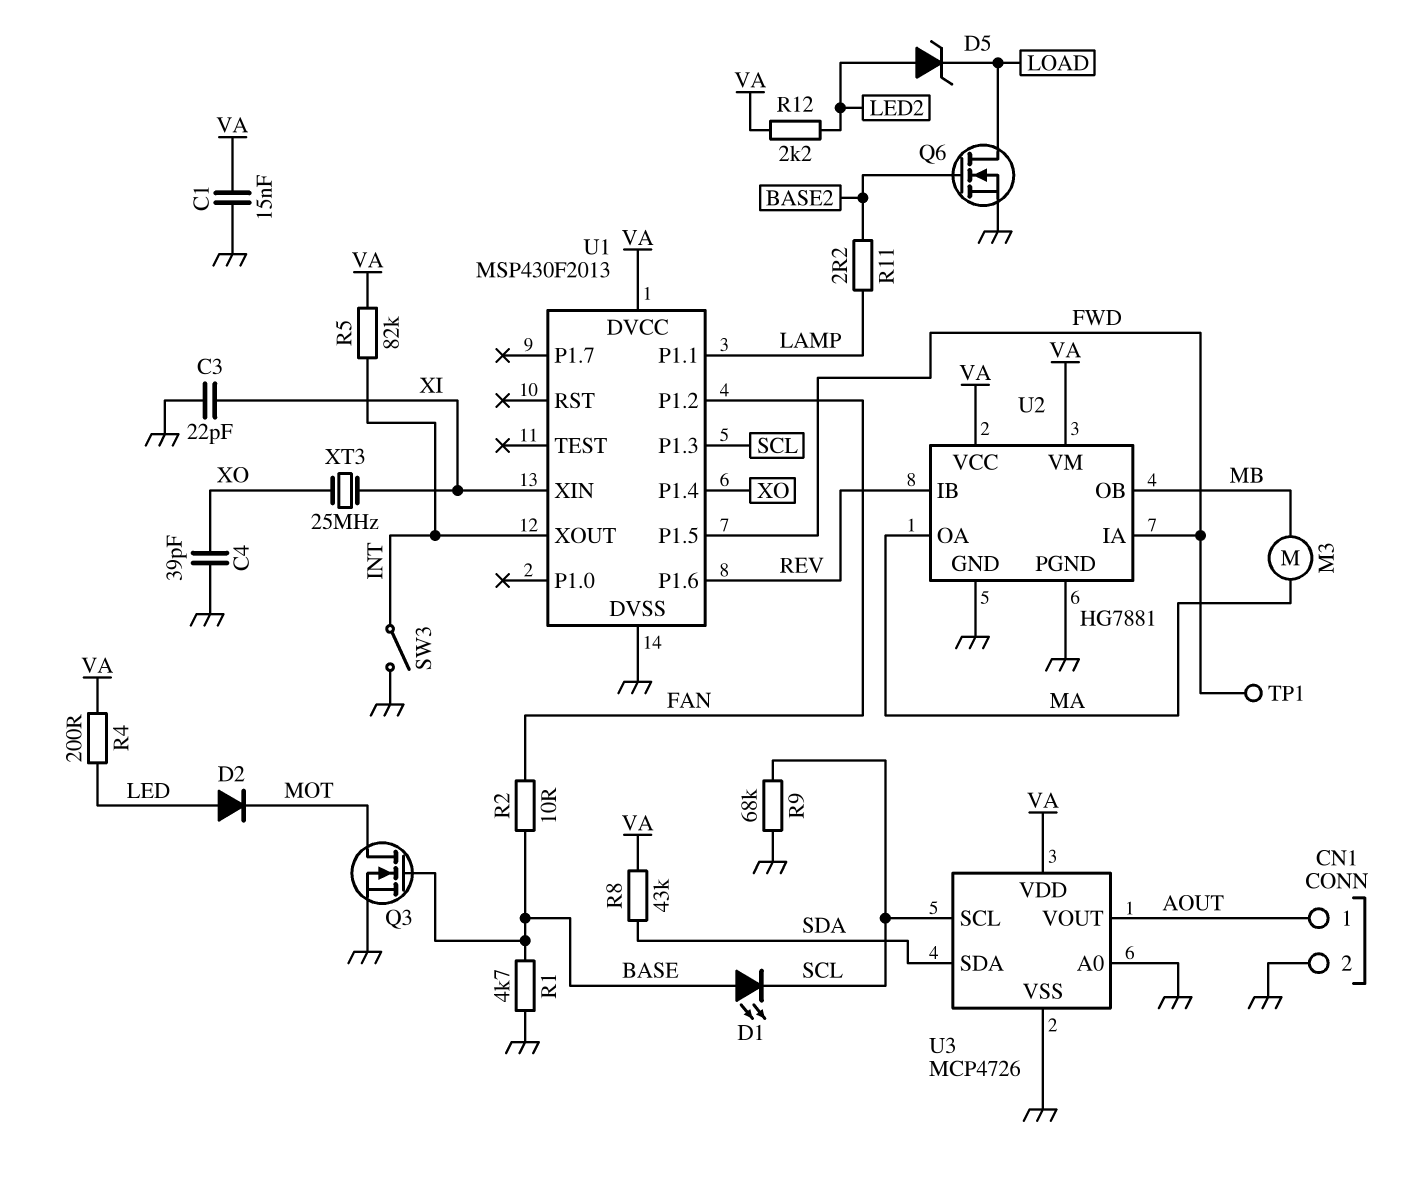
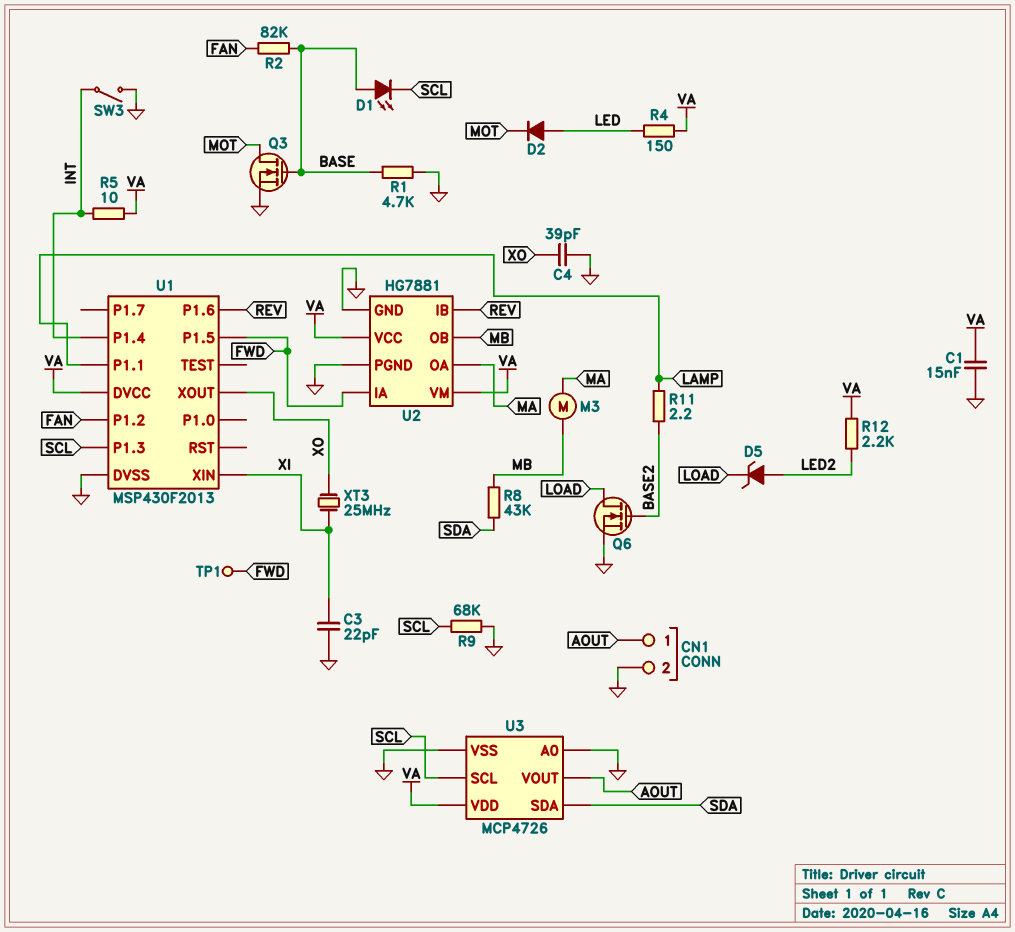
R2: 10 (BASE, FAN) -> 82k (BASE, FAN)
R4: 200 (LED, VA) -> 150 (LED, VA)
R5: 82k (INT, VA) -> 10 (INT, VA)
R8: 43k (SDA, VA) -> 43k (MB, SDA)
U1 pin P1.4: XO -> INT
U1 pin XOUT: INT -> XO

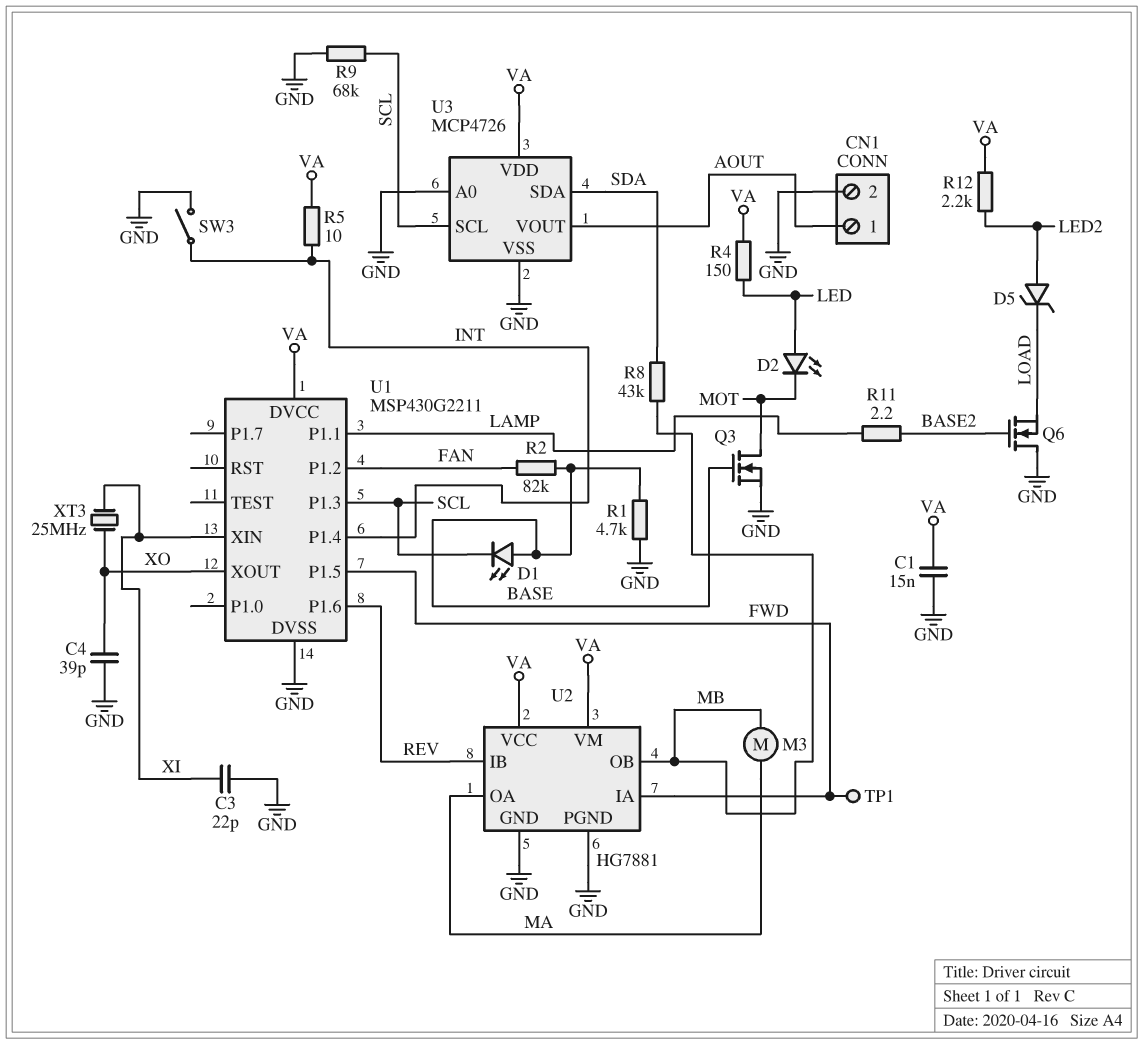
D2: diode (A LED, K MOT) -> LED (A LED, K MOT)
Q6: NMOS (G BASE2, D LOAD, S GND) -> NMOS (G BASE2, D GND, S LOAD)
U1: MSP430F2013 -> MSP430G2211

